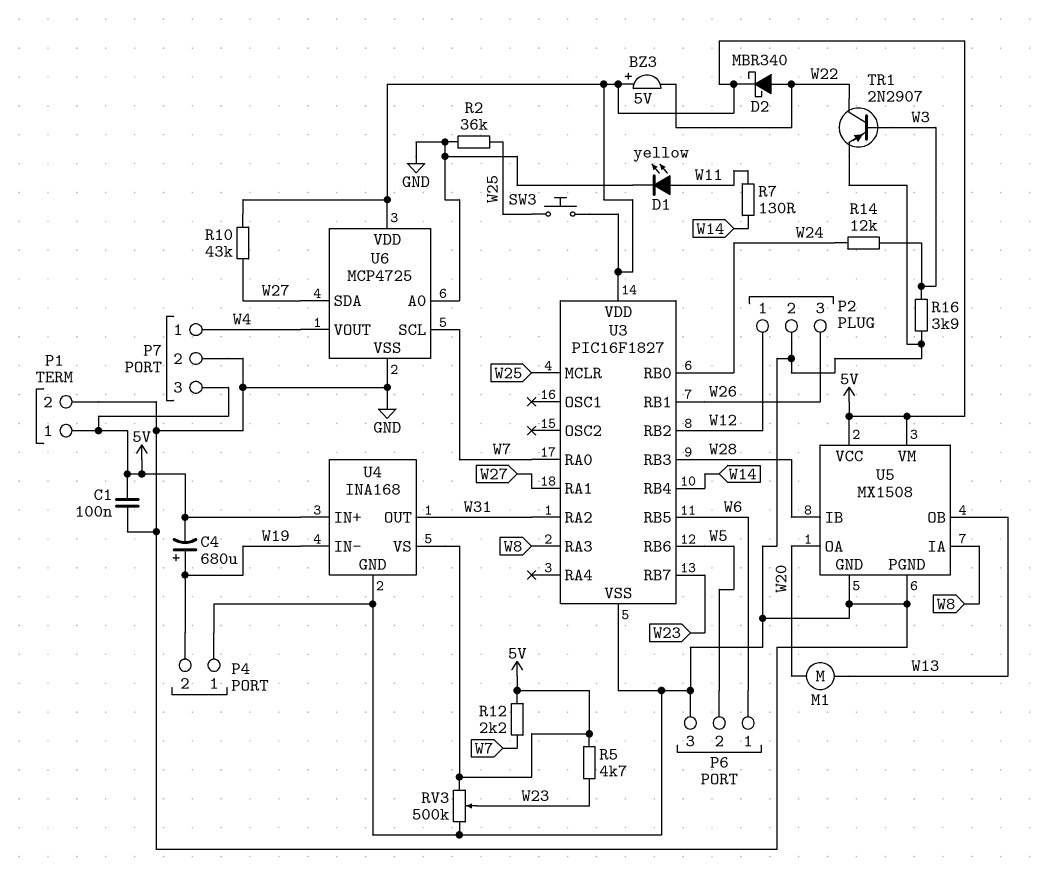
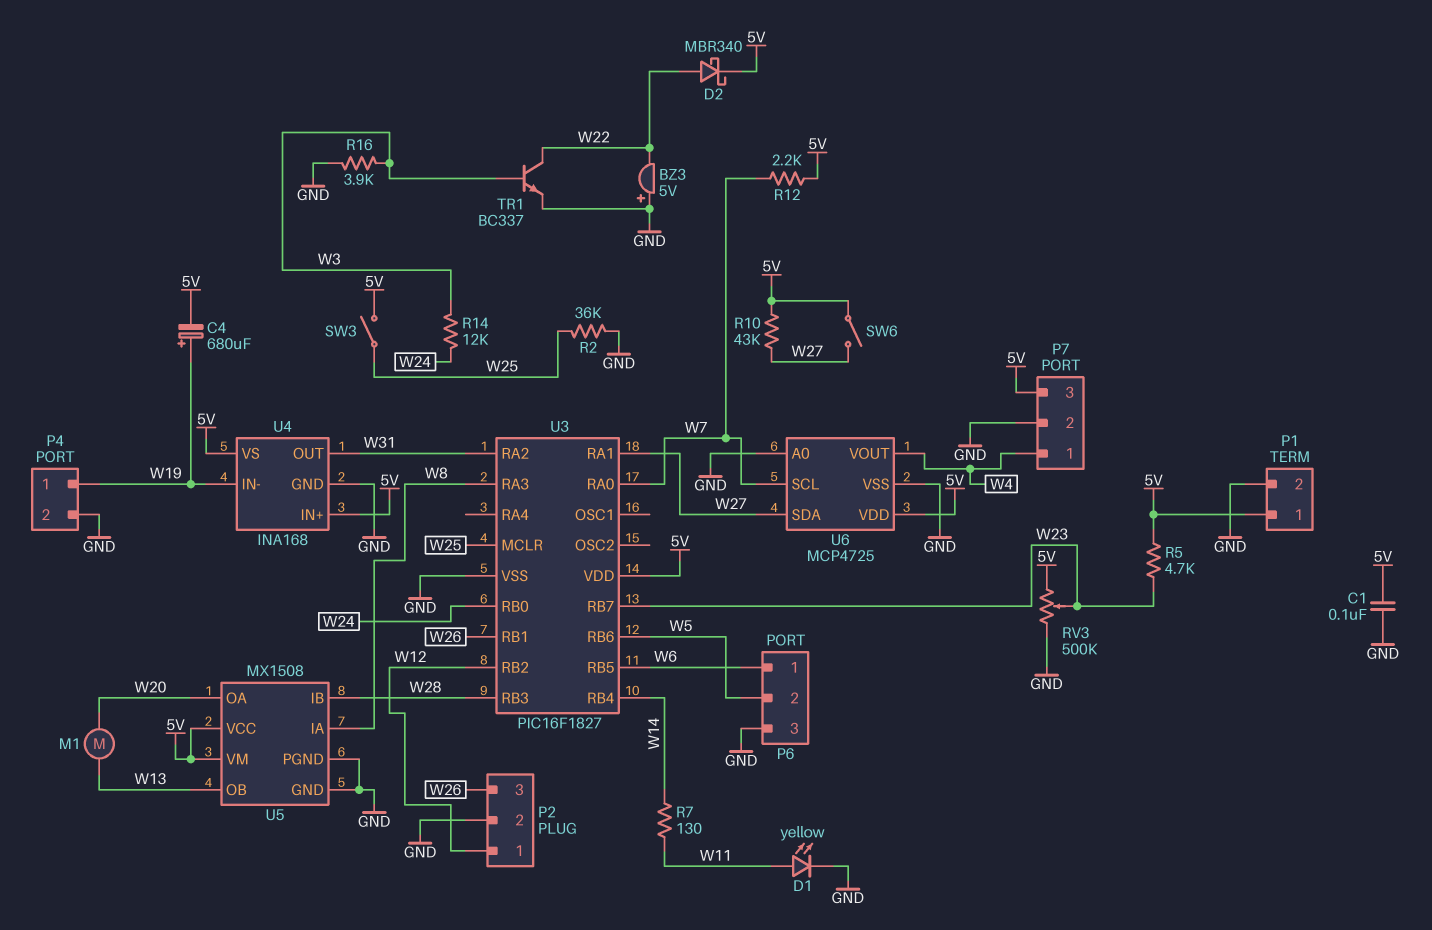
BZ3: buzzer 5V (plus 5V, minus W22) -> buzzer 5V (plus GND, minus W22)
P4 pin 1: GND -> W19
P4 pin 2: W19 -> GND
SW3: button (5V, W25) -> switch (5V, W25)
SW6: none -> switch (5V, W27)
TR1: PNP 2N2907 (B W3, C W22, E GND) -> NPN BC337 (B W3, C W22, E GND)

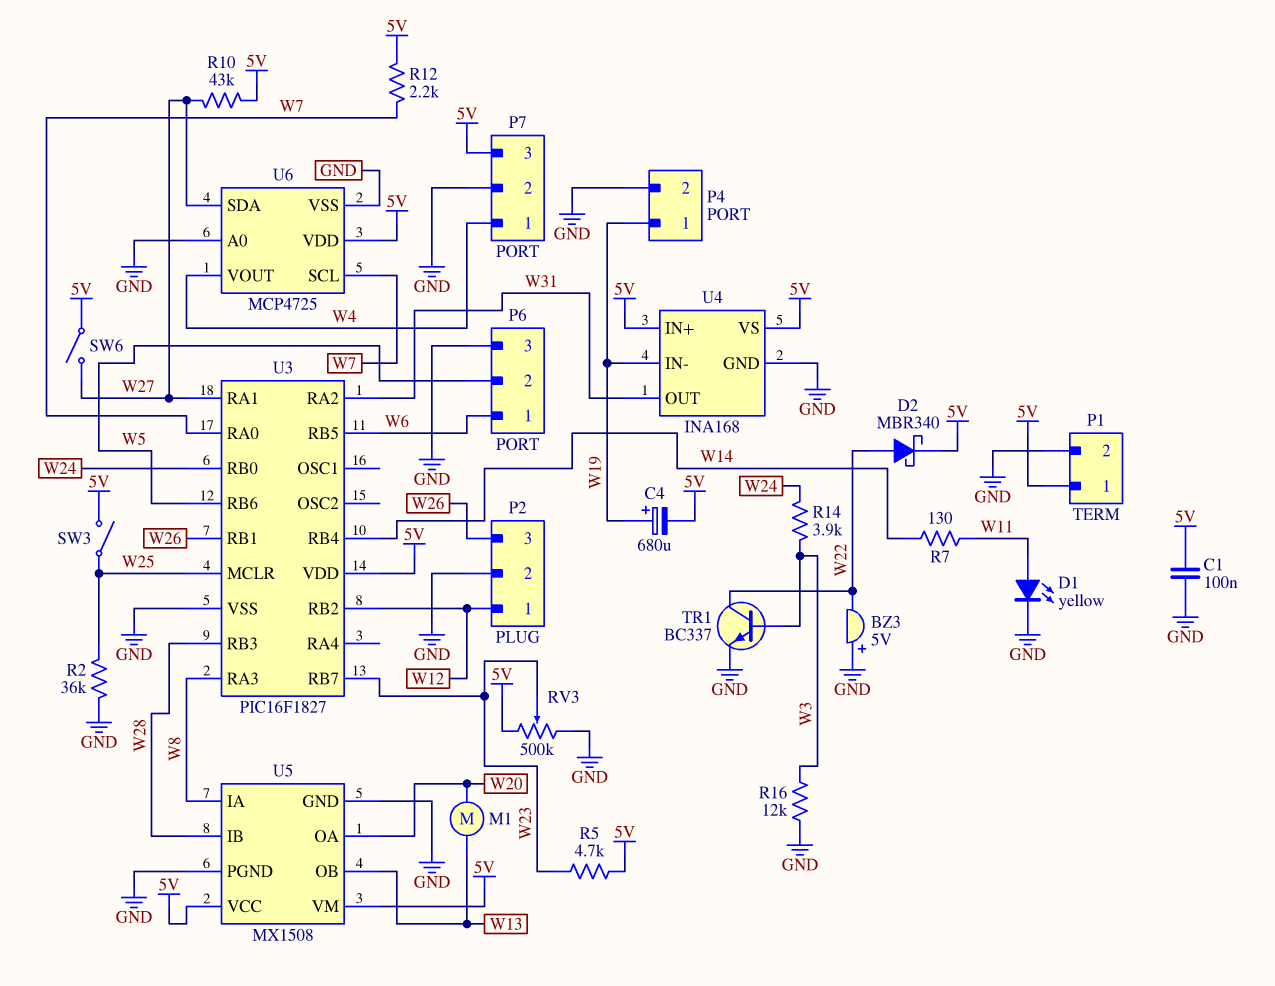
R14: 12k (W3, W24) -> 3.9k (W3, W24)
R16: 3.9k (GND, W3) -> 12k (GND, W3)

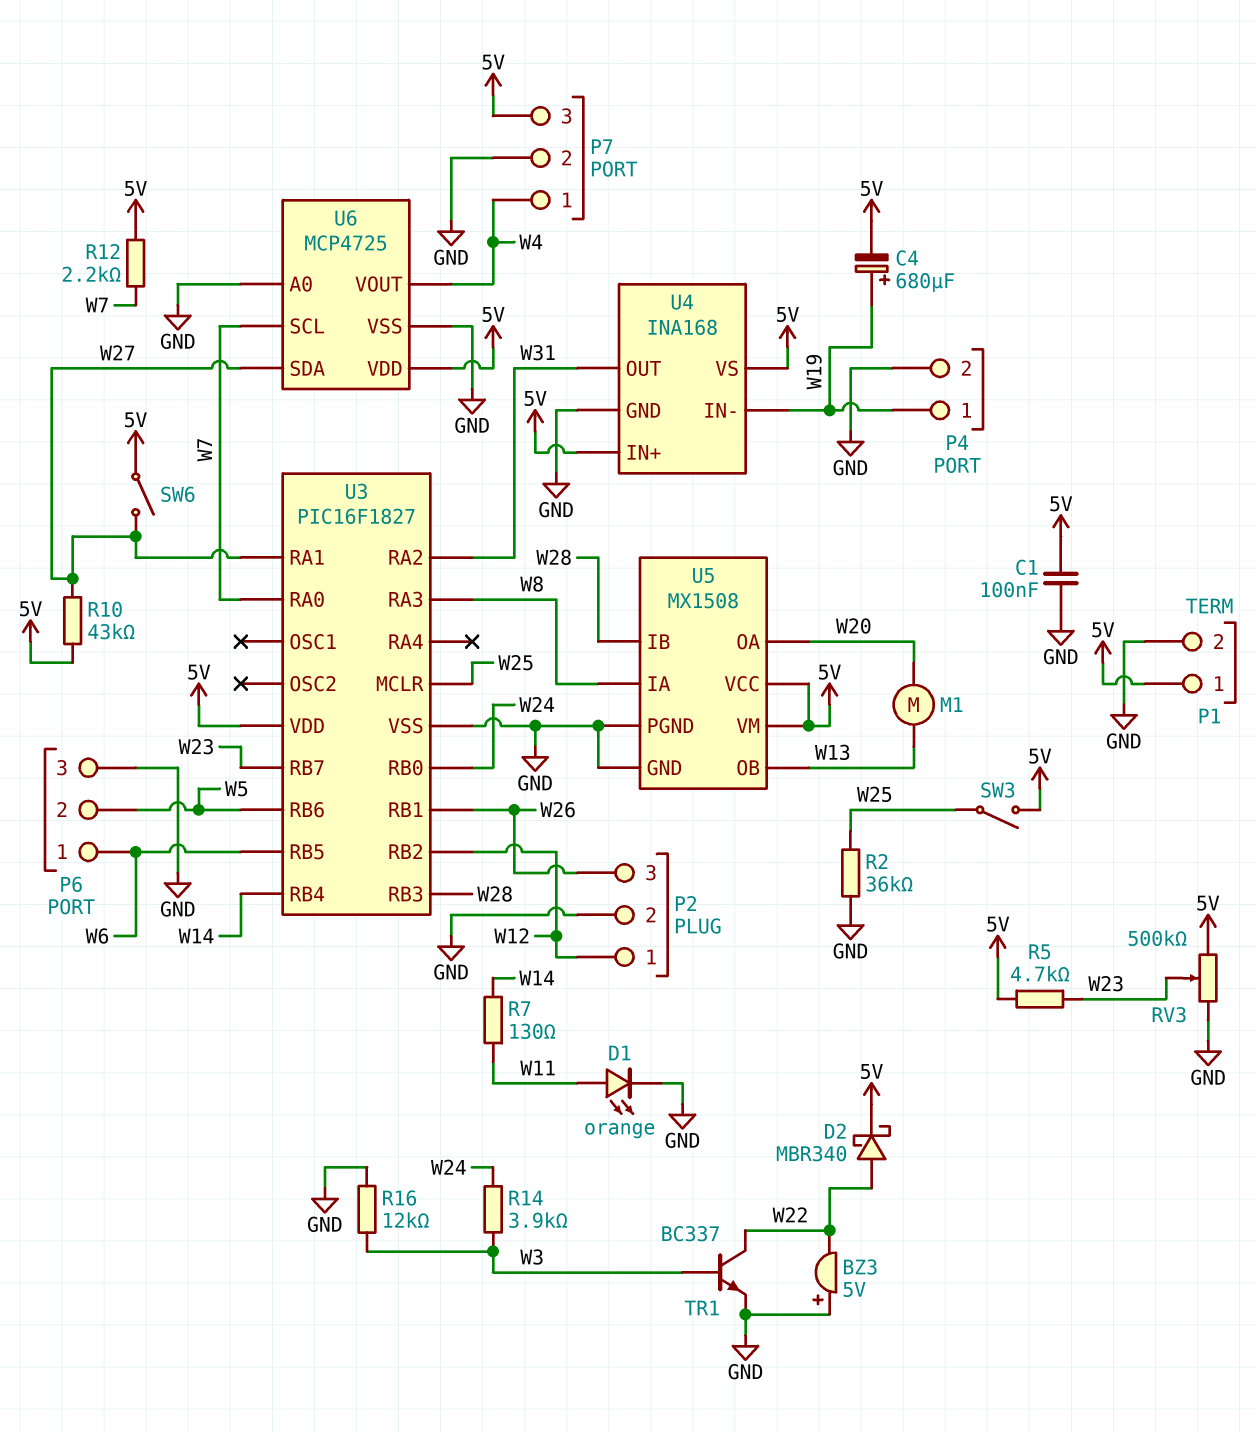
D1: LED yellow (A W11, K GND) -> LED orange (A W11, K GND)

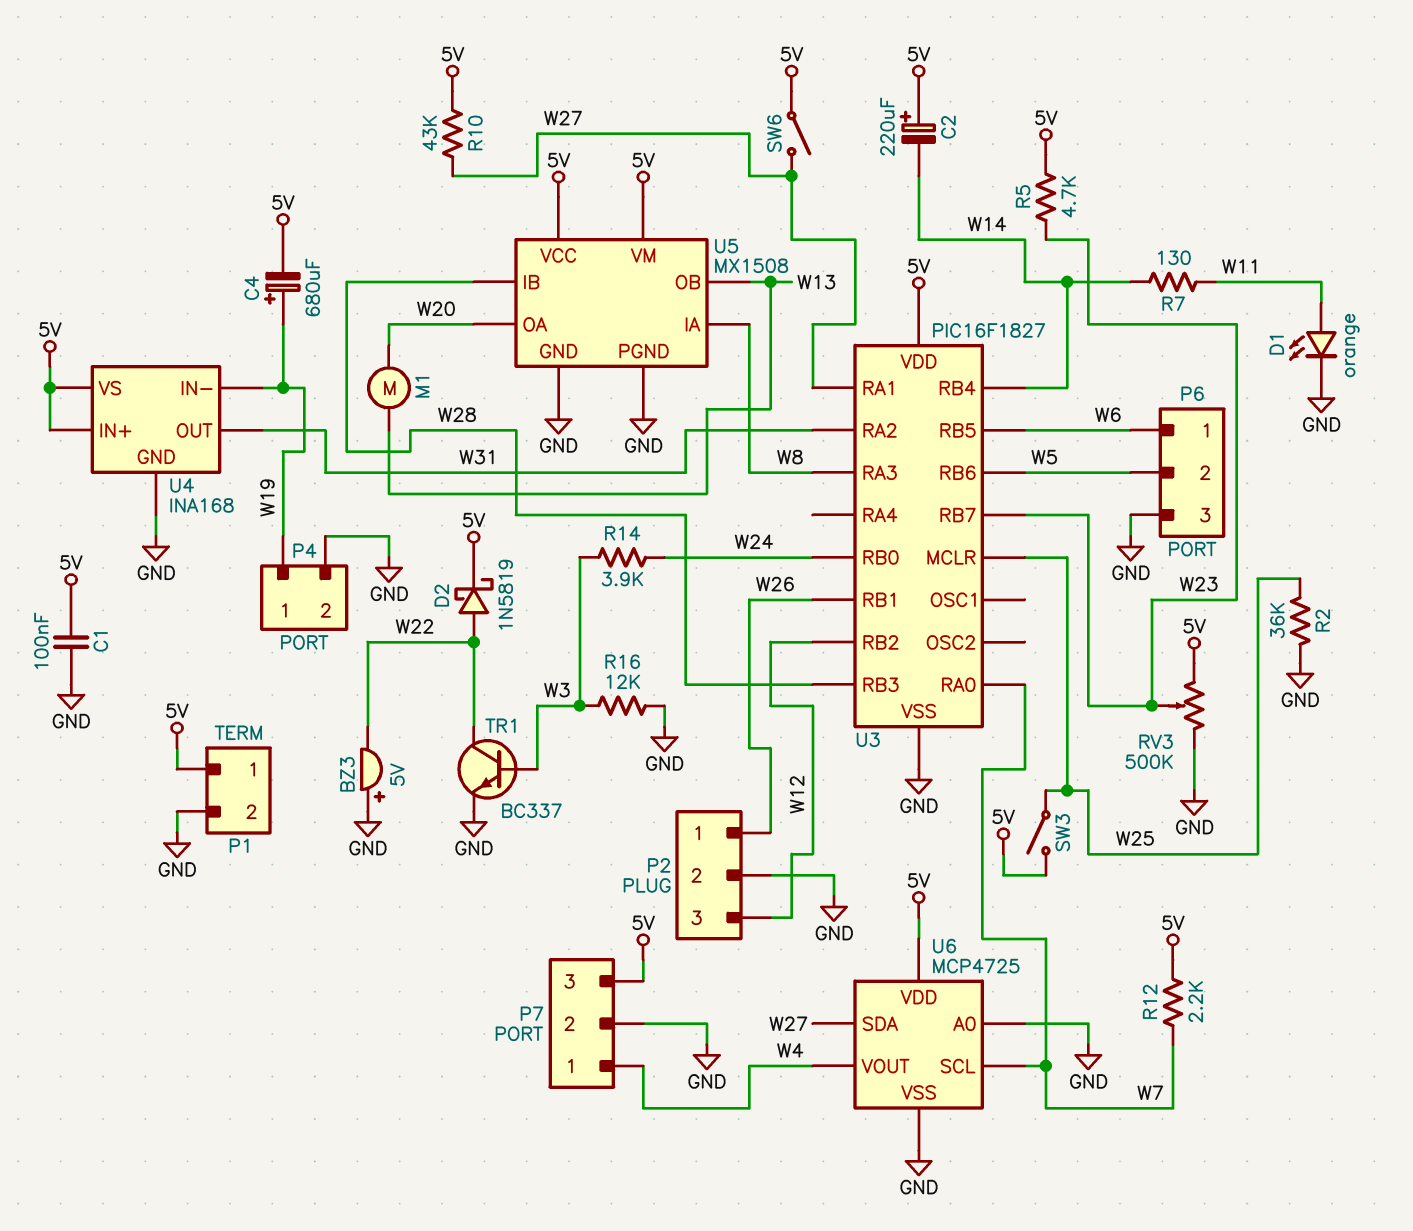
C2: none -> 220uF (plus 5V, minus W14)
D2: schottky MBR340 (A W22, K 5V) -> schottky 1N5819 (A W22, K 5V)
P2 pin 1: W12 -> W26
P2 pin 3: W26 -> W12

